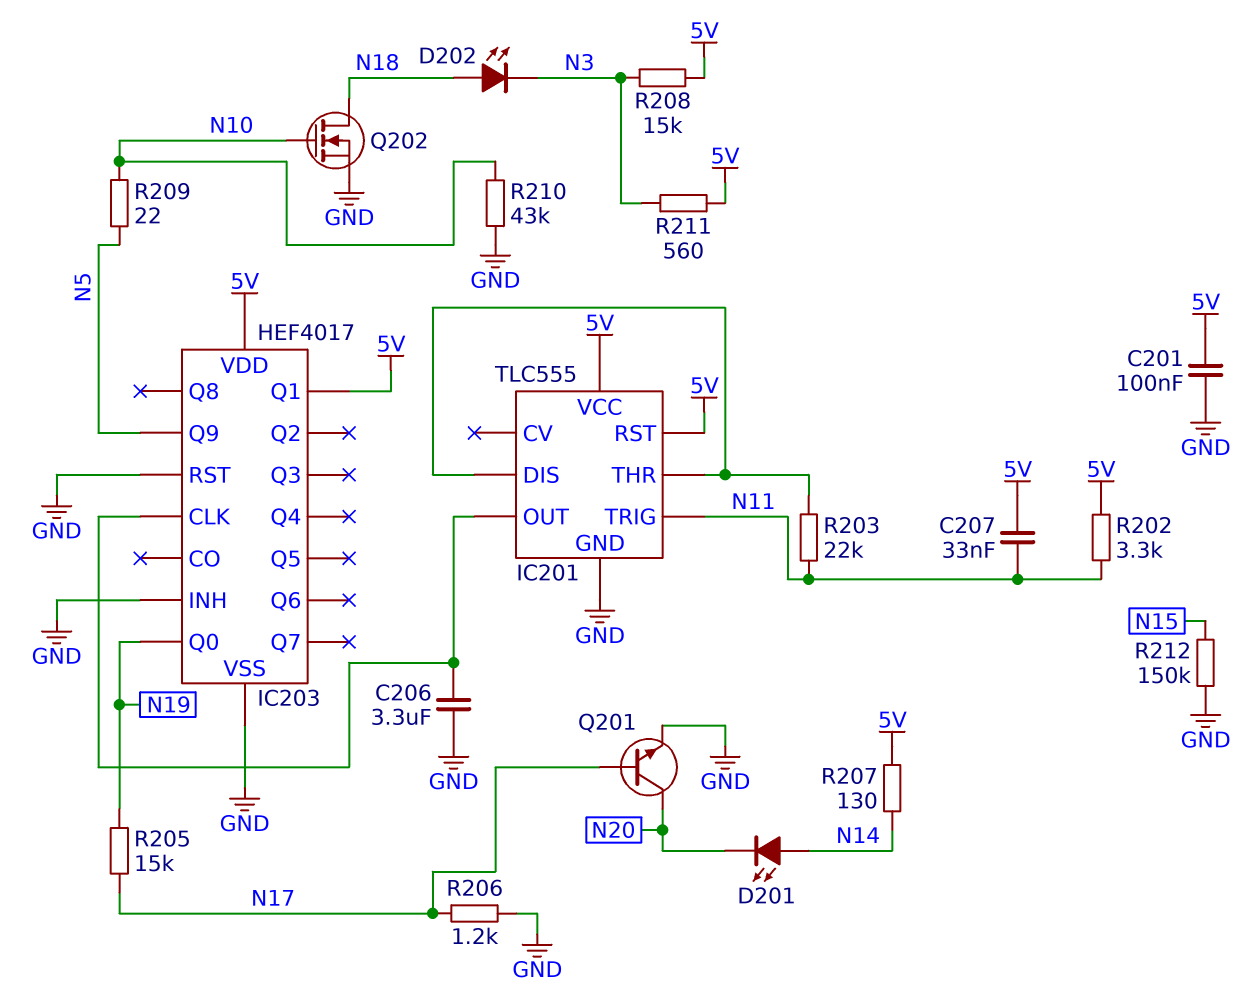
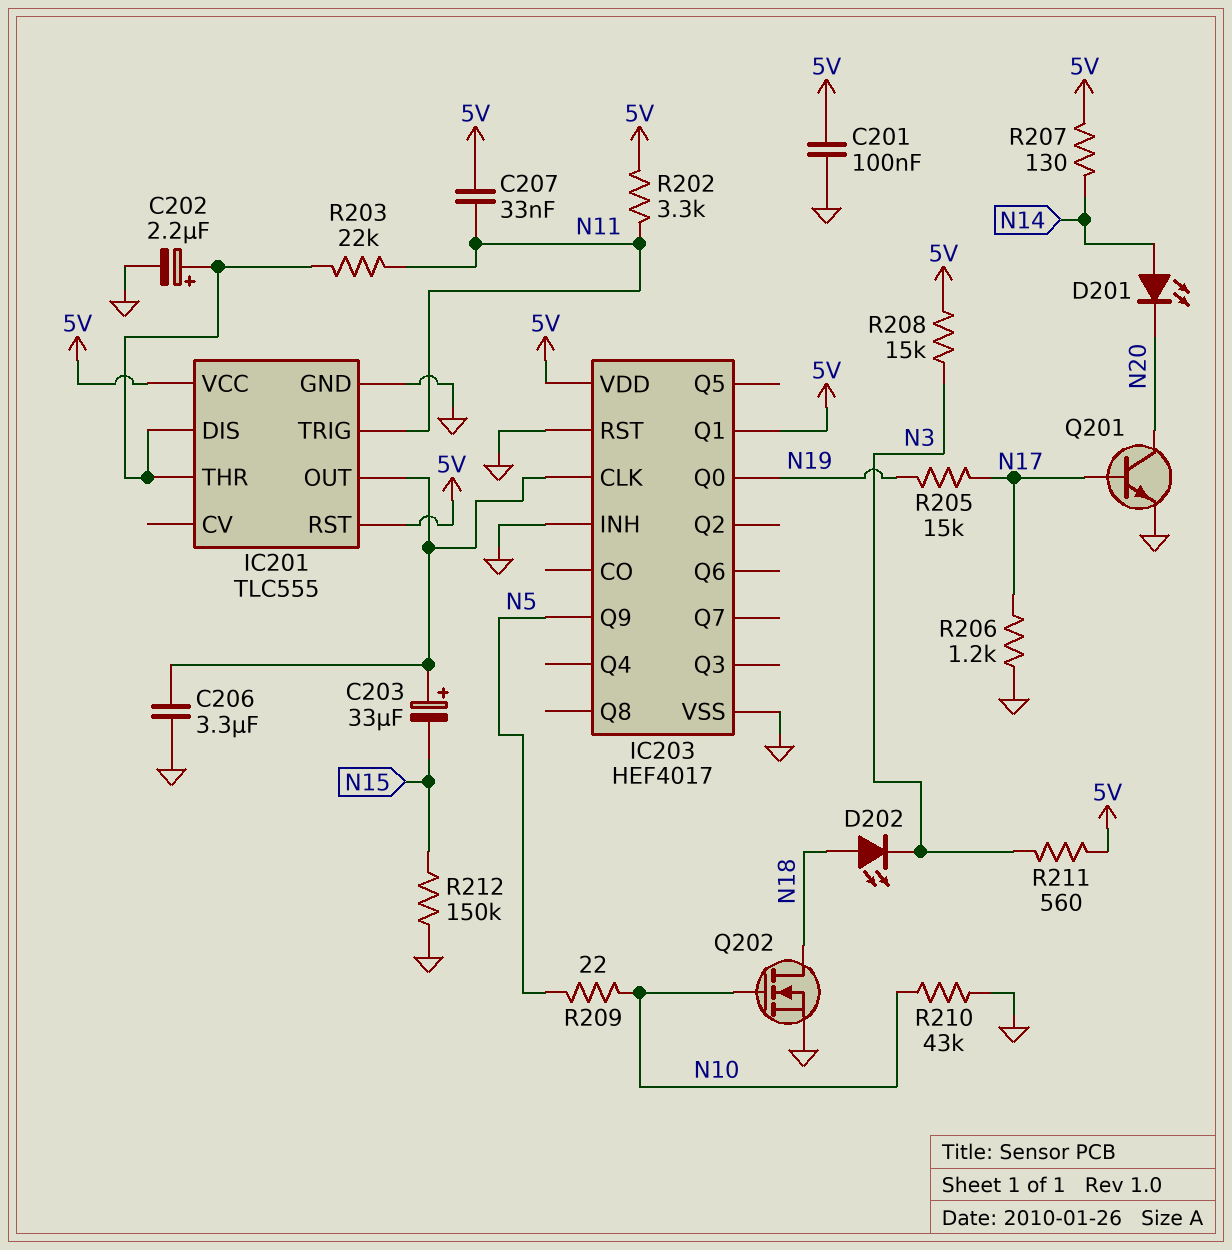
C202: none -> 2.2uF (plus IC201/DIS, minus GND)
C203: none -> 33uF (plus IC201/OUT, minus N15)

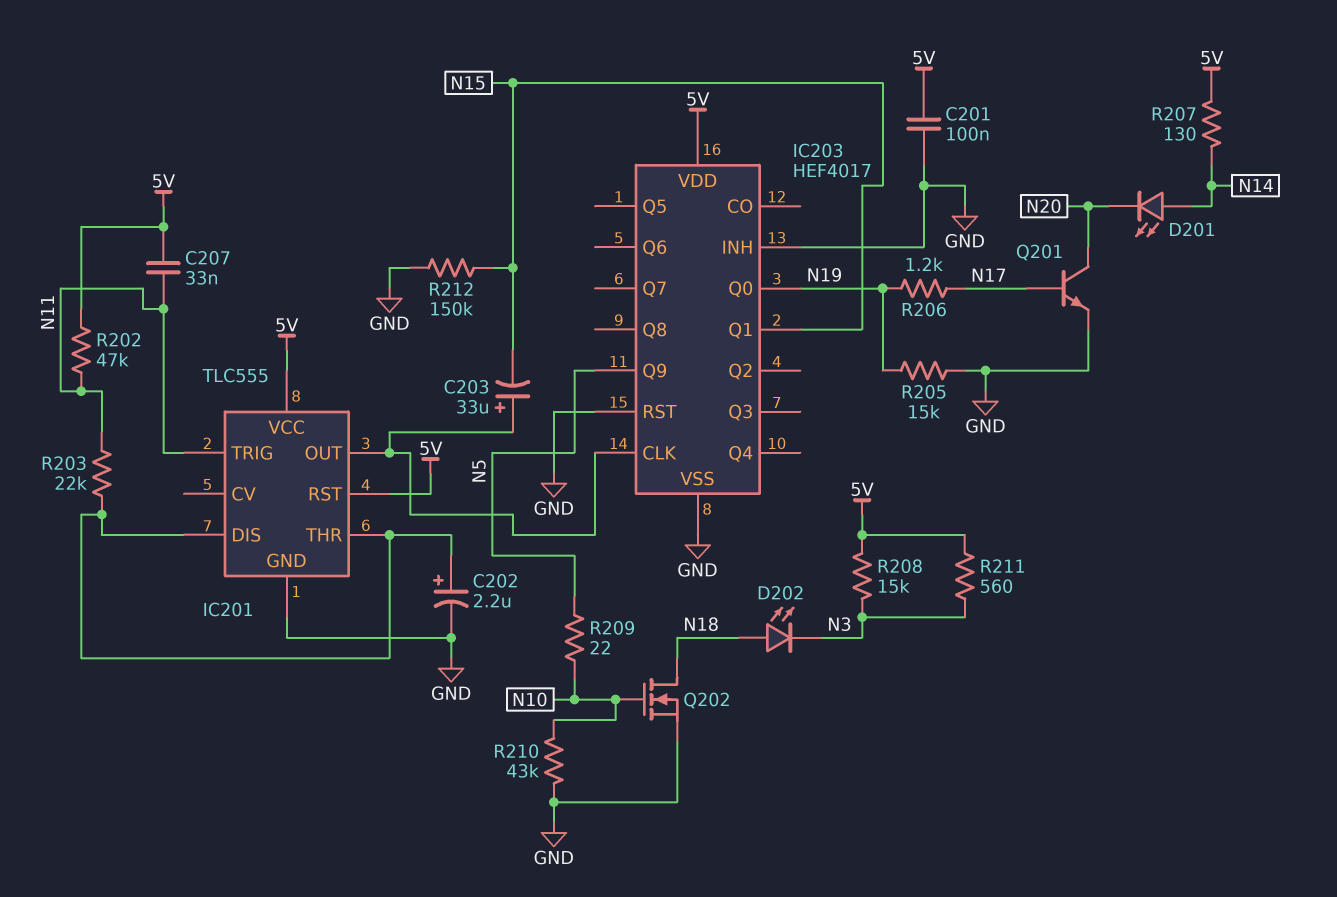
C206: 3.3uF (GND, IC201/OUT) -> none
IC203 pin Q1: 5V -> N15
R202: 3.3k (5V, N11) -> 47k (5V, N11)
R205: 15k (N17, N19) -> 15k (GND, N19)
R206: 1.2k (GND, N17) -> 1.2k (N17, N19)

